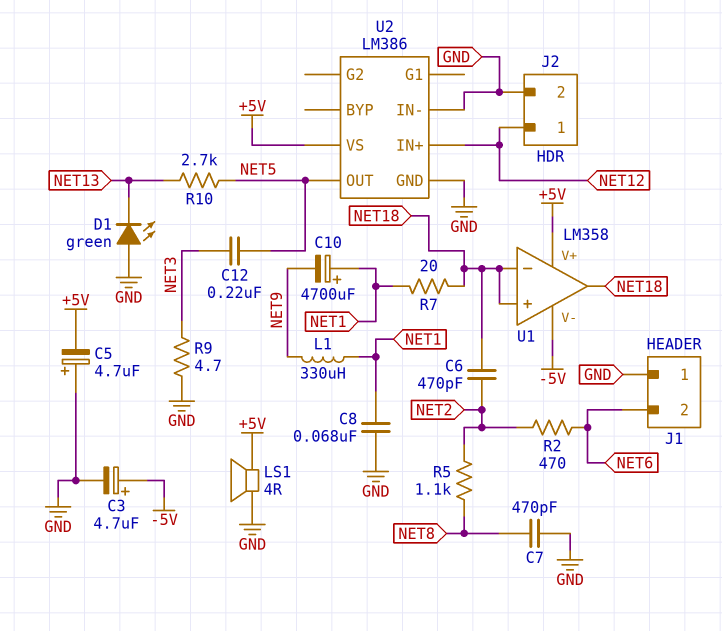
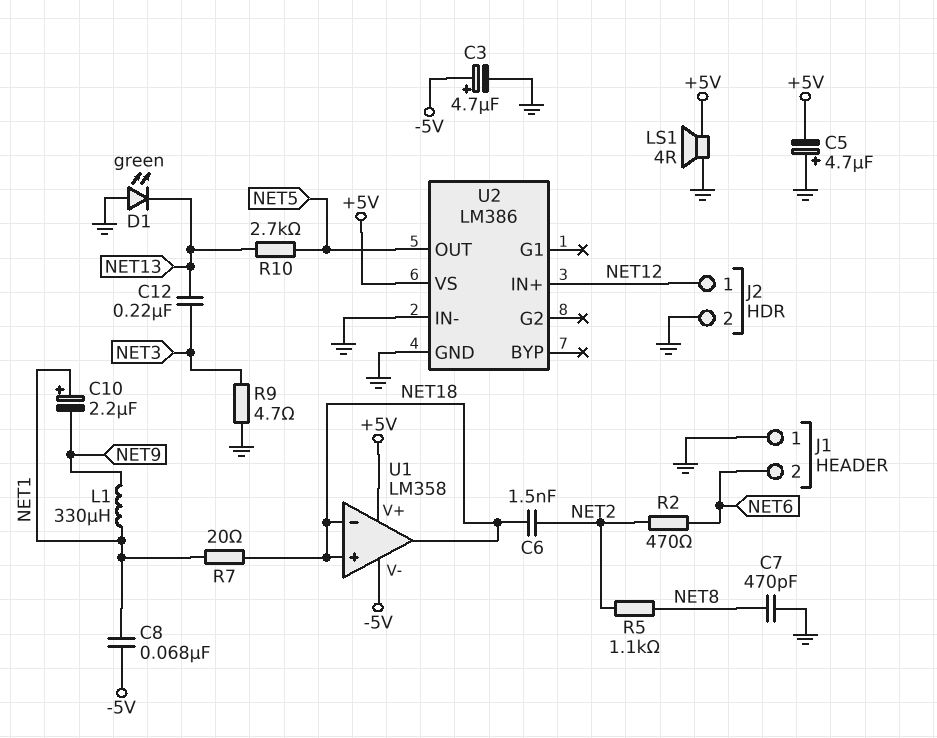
C6: 470pF (NET2, NET18) -> 1.5nF (NET2, NET18)
C8: 68nF (GND, NET1) -> 68nF (-5V, NET1)
C10: 4700uF (plus NET1, minus NET9) -> 2.2uF (plus NET1, minus NET9)
C12: 220nF (NET3, NET5) -> 220nF (NET3, NET13)

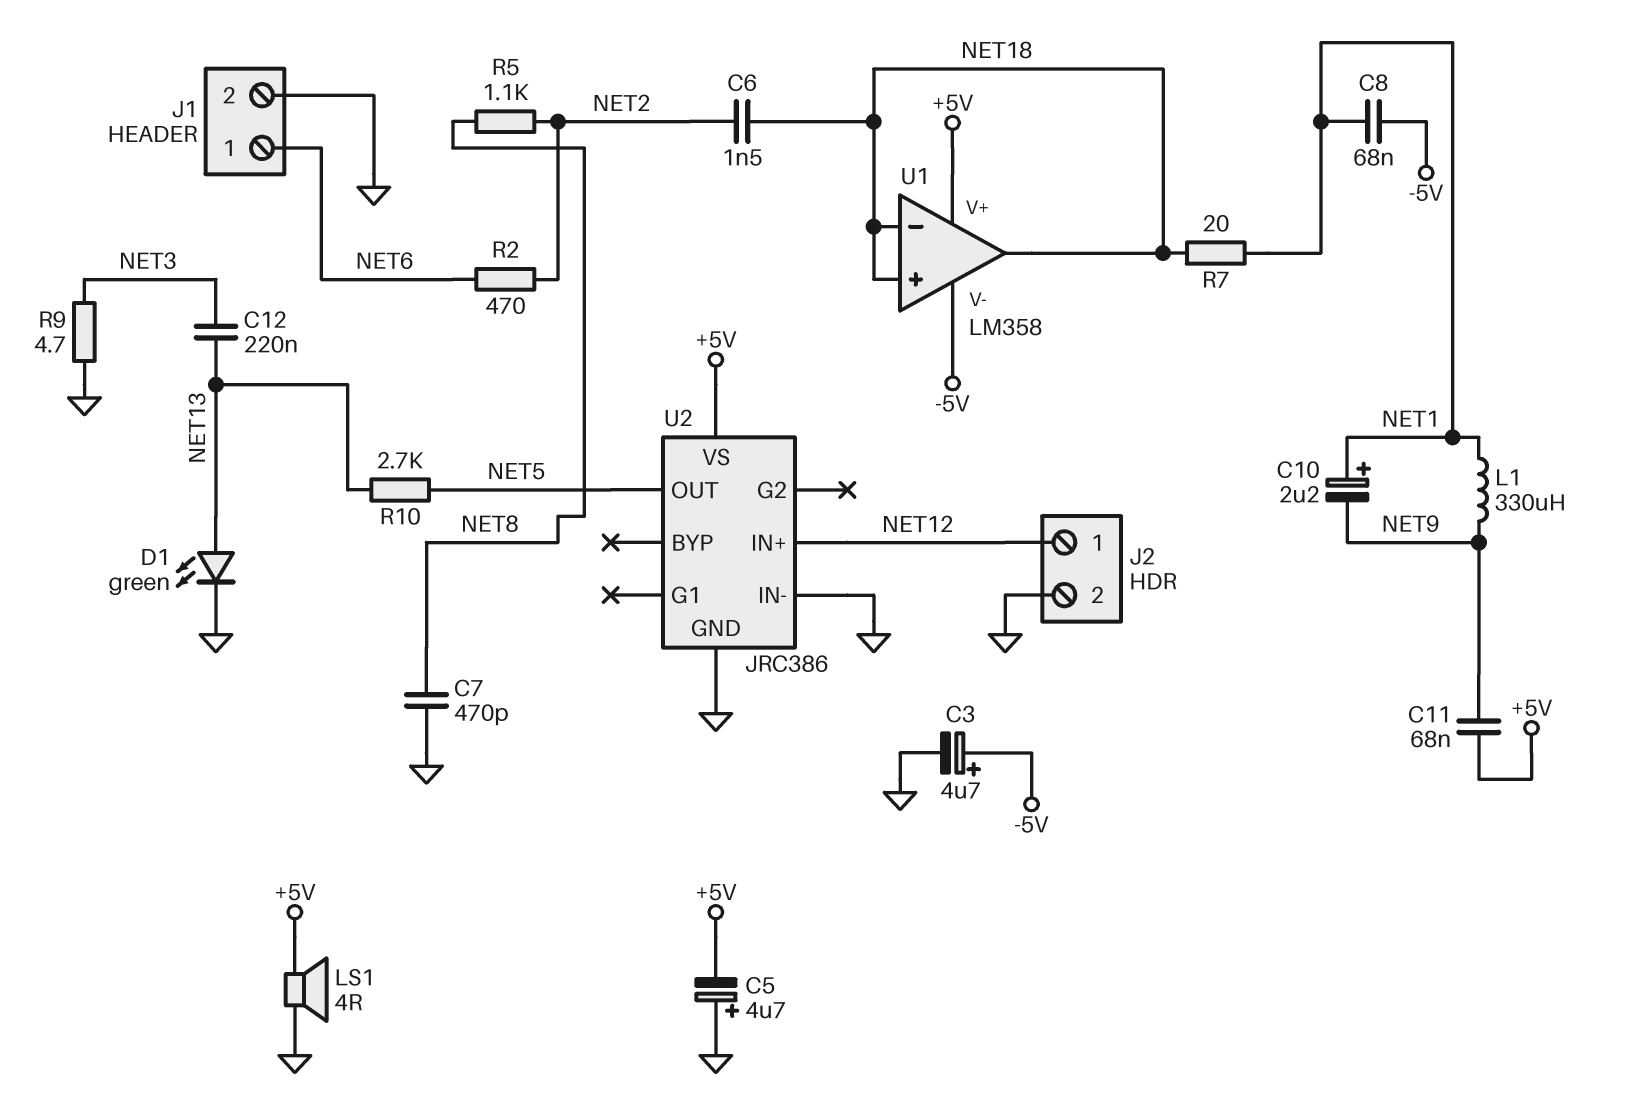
C11: none -> 68nF (+5V, NET9)
D1: LED green (A GND, K NET13) -> LED green (A NET13, K GND)
J1 pin 1: GND -> NET6
J1 pin 2: NET6 -> GND
U2: LM386 -> JRC386

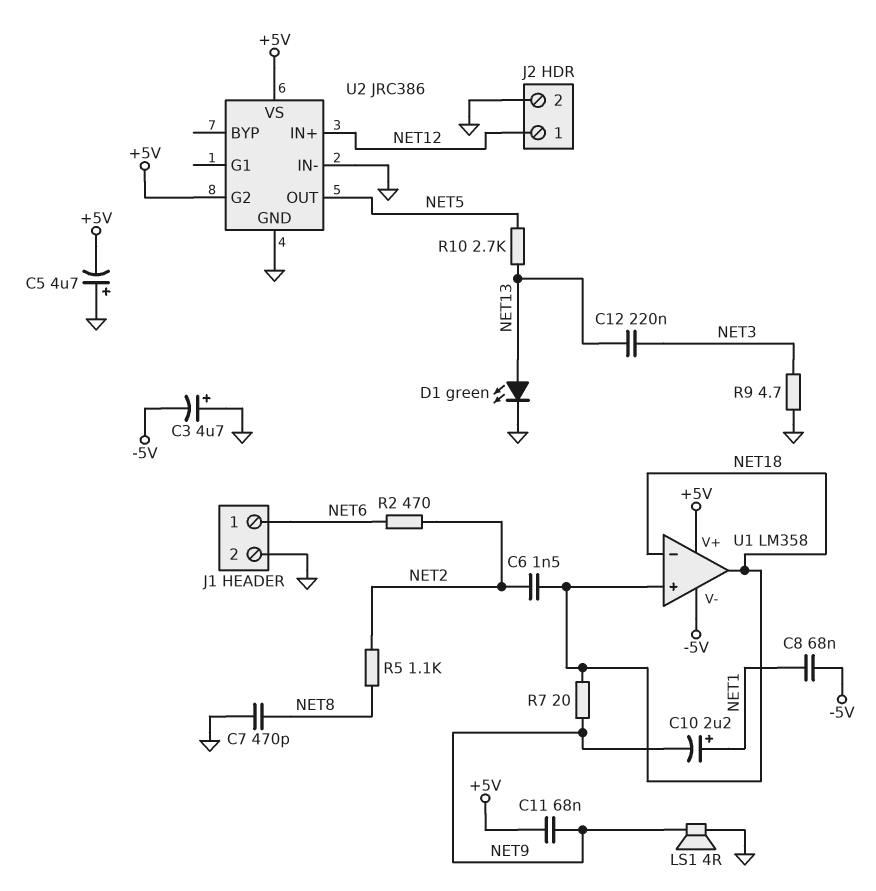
C3: 4.7uF (plus -5V, minus GND) -> 4.7uF (plus GND, minus -5V)
L1: 330uH (NET1, NET9) -> none
LS1: speaker 4R (+5V, GND) -> speaker 4R (GND, NET9)
R7: 20 (NET1, NET18) -> 20 (NET9, NET18)
U2 pin G2: none -> +5V

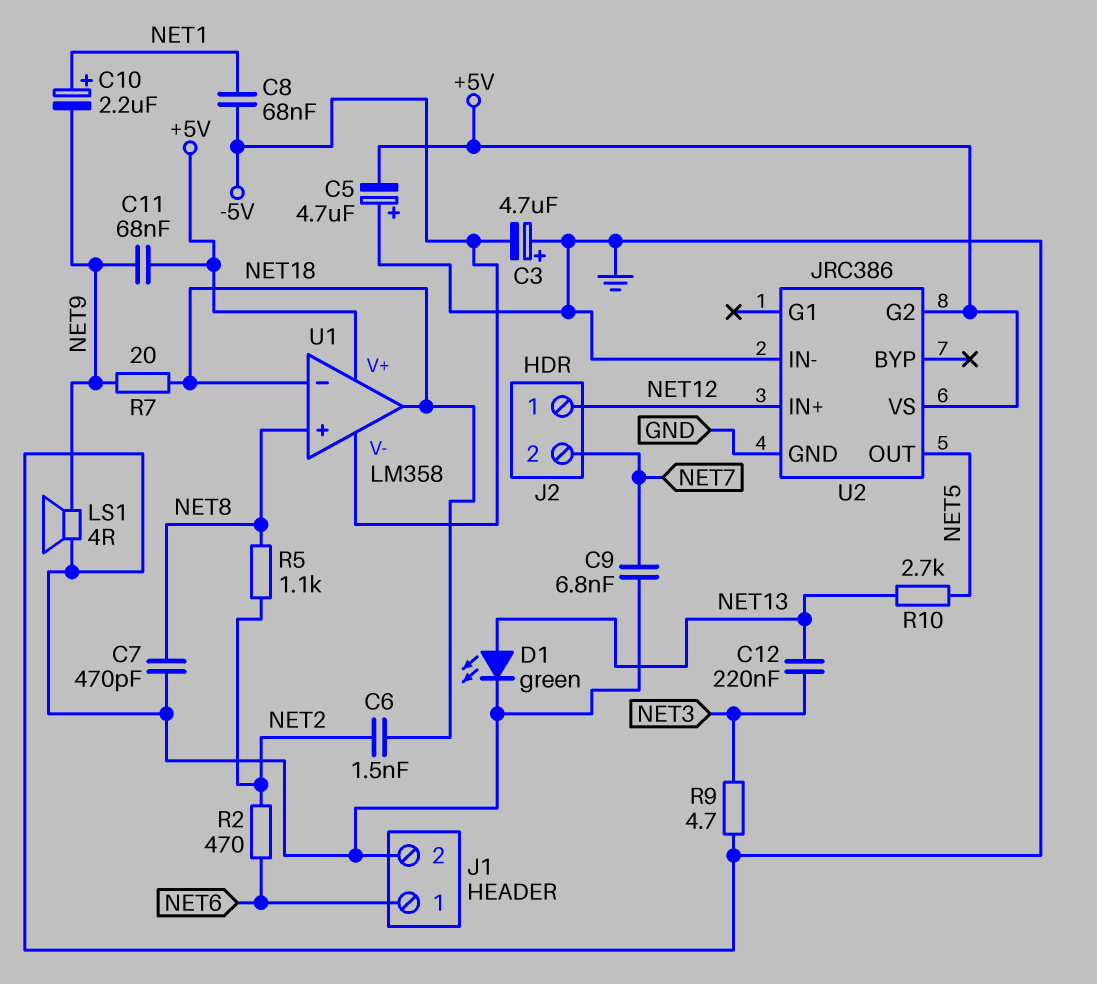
C9: none -> 6.8nF (GND, NET7)
J2 pin 2: GND -> NET7
U1 pin in+: NET18 -> NET8

